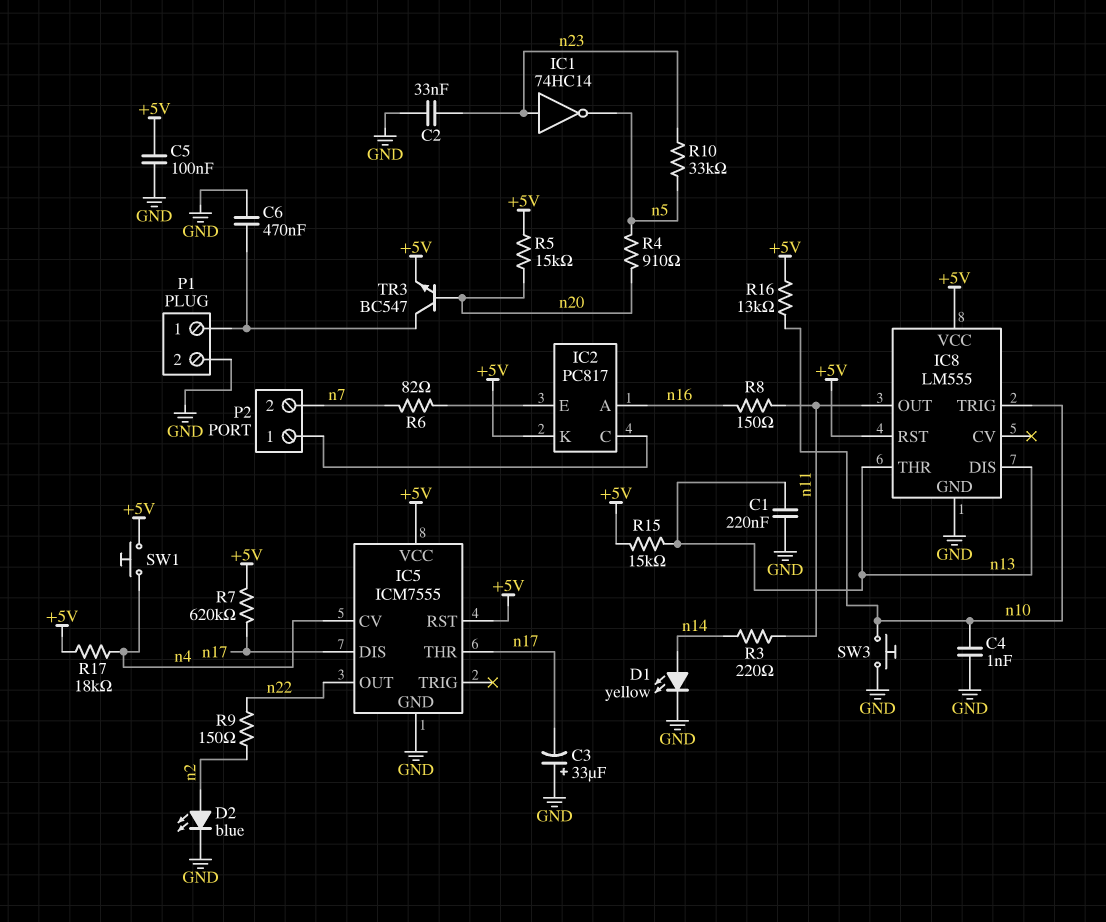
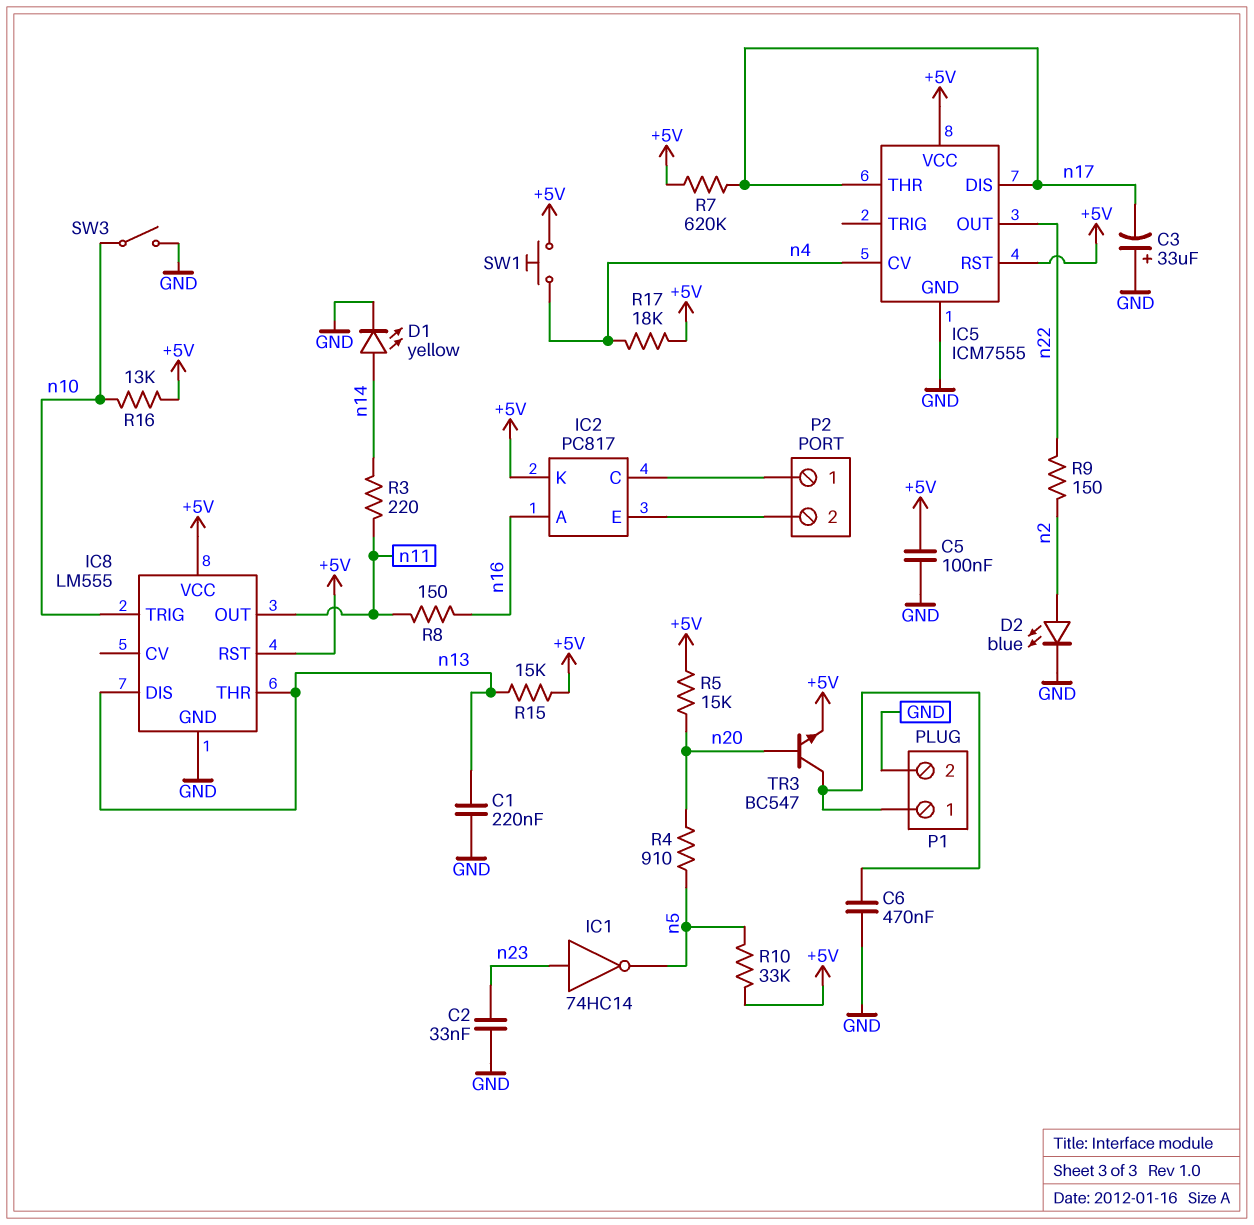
C4: 1nF (GND, n10) -> none
P2 pin 2: n7 -> IC2/E
R6: 82 (IC2/E, n7) -> none
R10: 33k (n5, n23) -> 33k (+5V, n5)
SW3: button (GND, n10) -> switch (GND, n10)

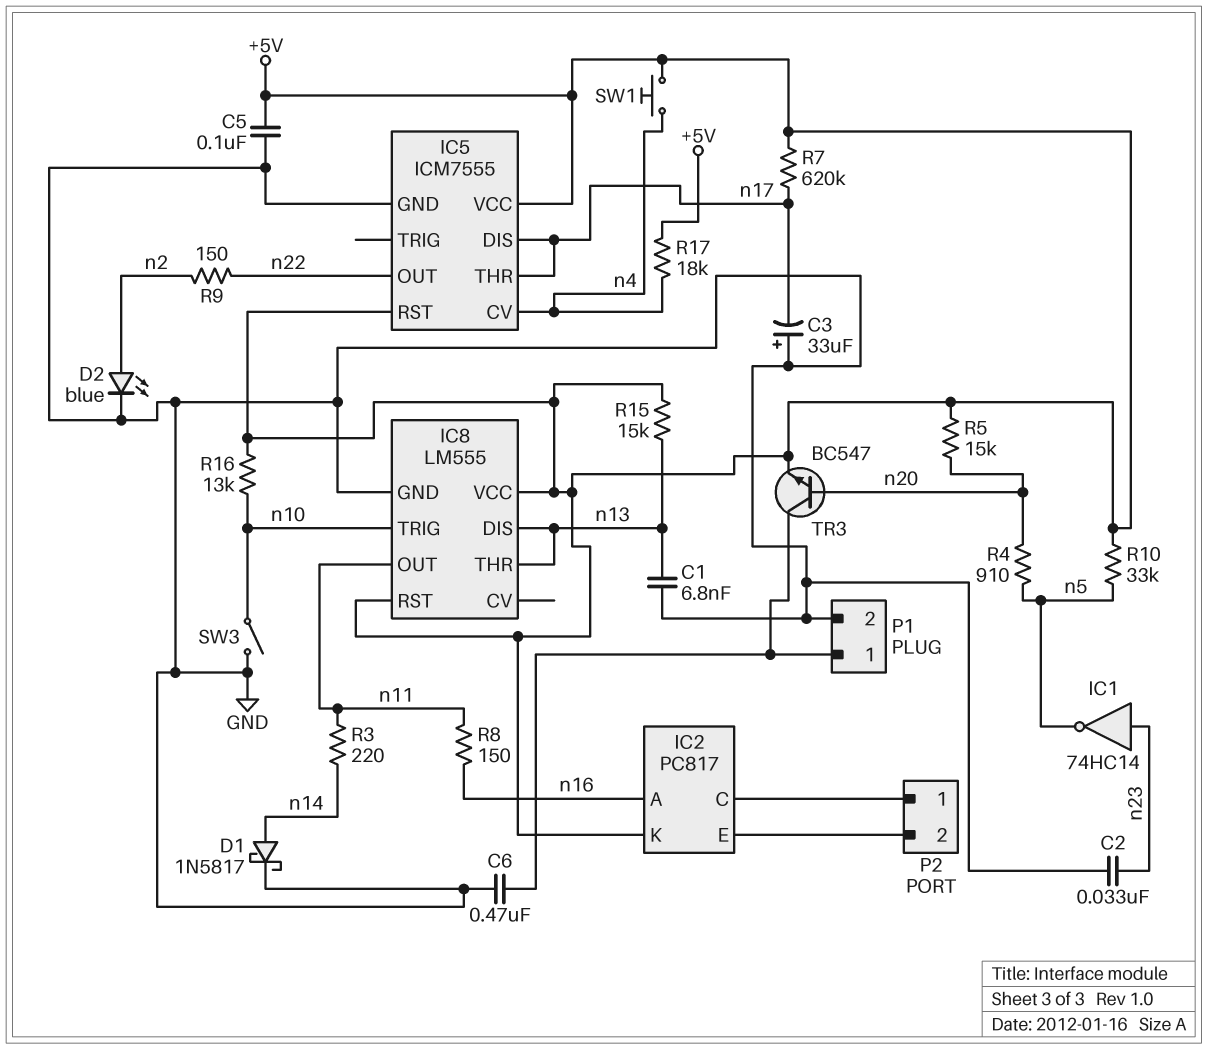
C1: 220nF (GND, n13) -> 6.8nF (GND, n13)
D1: LED yellow (A n14, K GND) -> schottky 1N5817 (A n14, K GND)

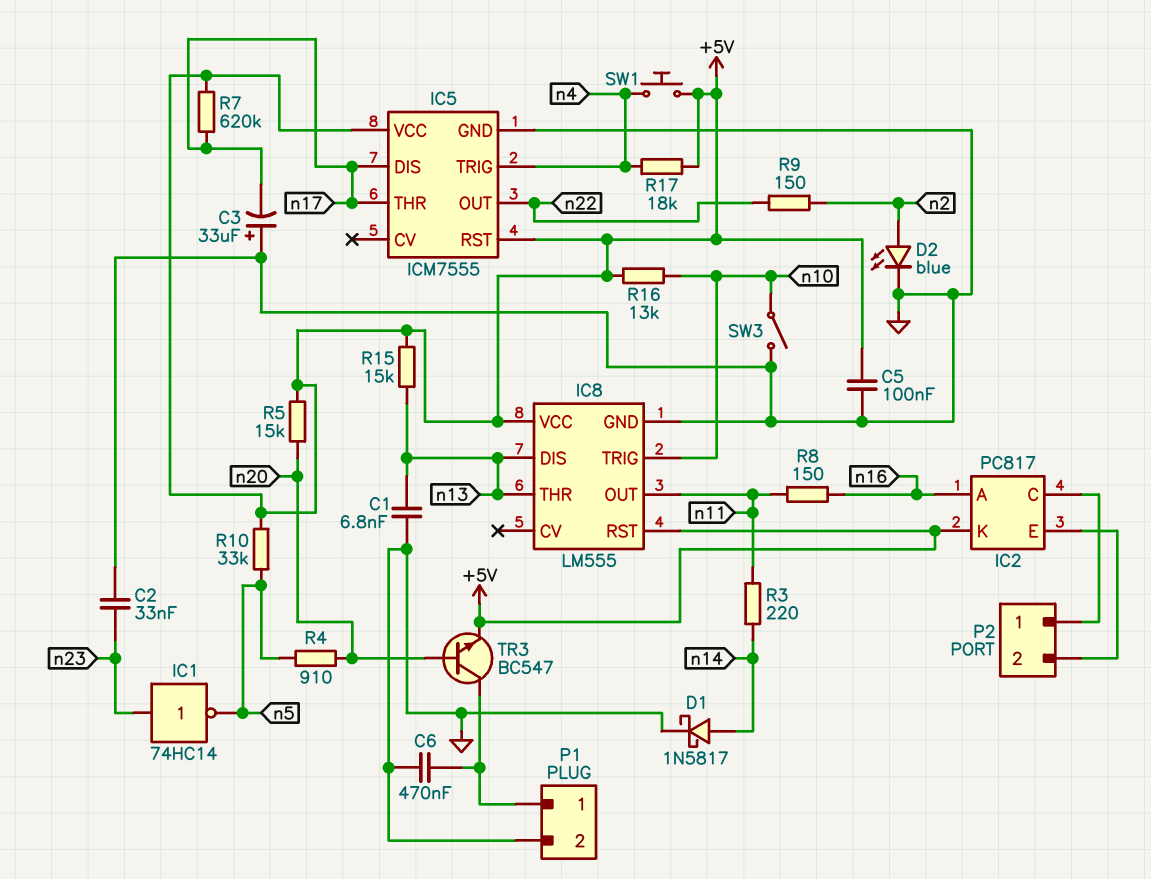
IC5 pin CV: n4 -> none
IC5 pin TRIG: none -> n4

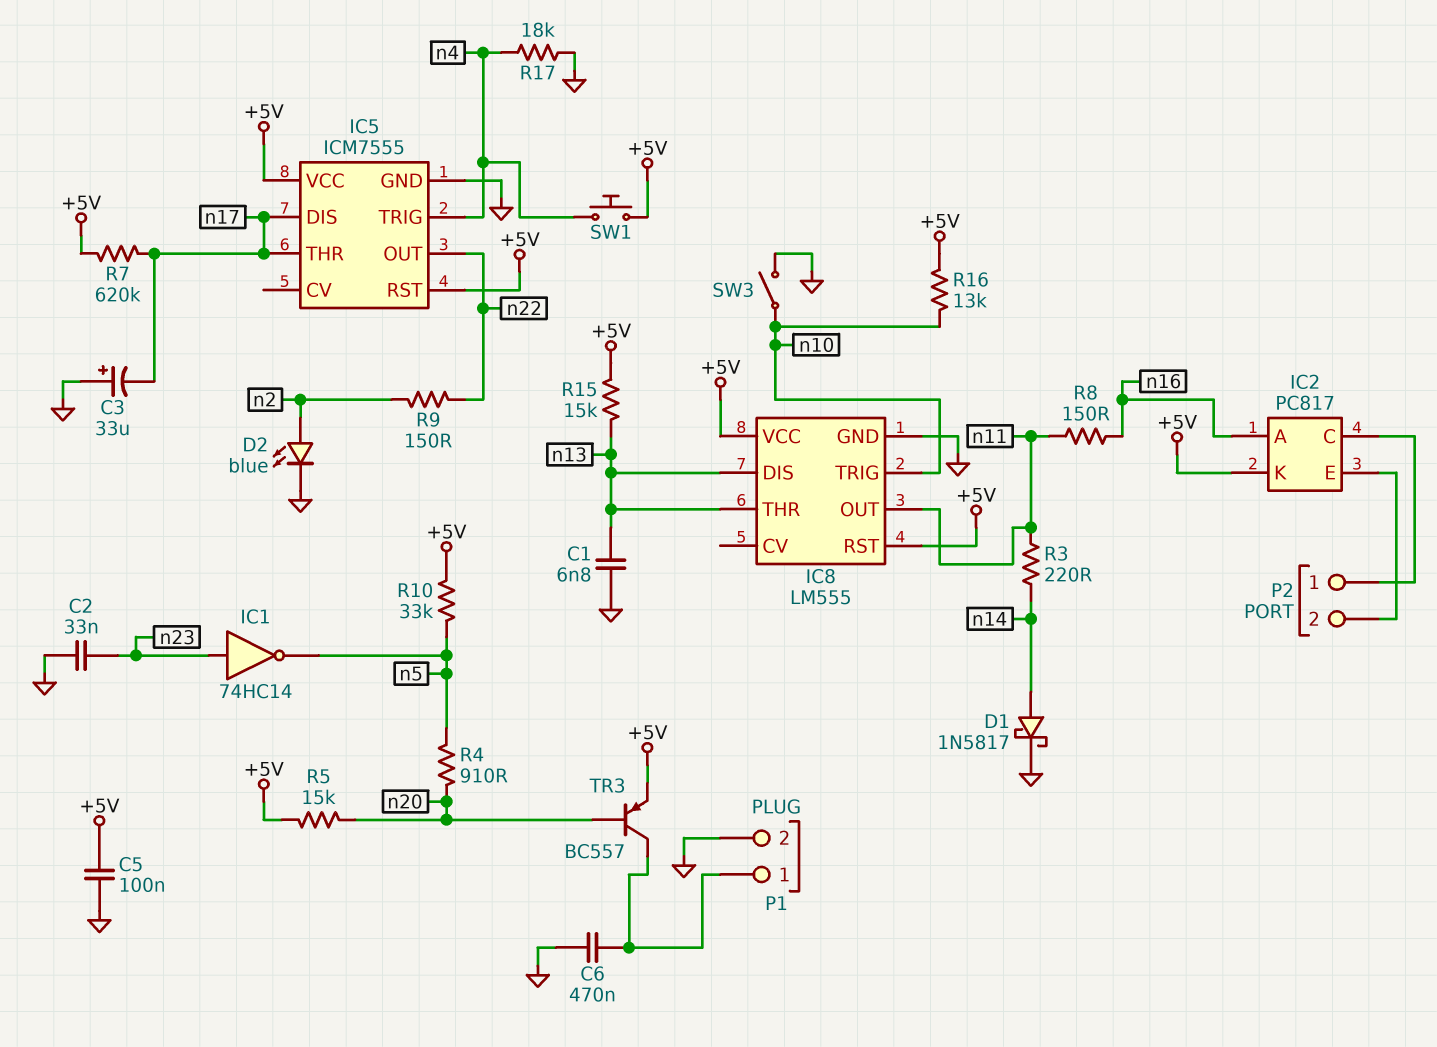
R17: 18k (+5V, n4) -> 18k (GND, n4)
TR3: NPN BC547 (B n20, C P1/1, E +5V) -> PNP BC557 (B n20, C P1/1, E +5V)

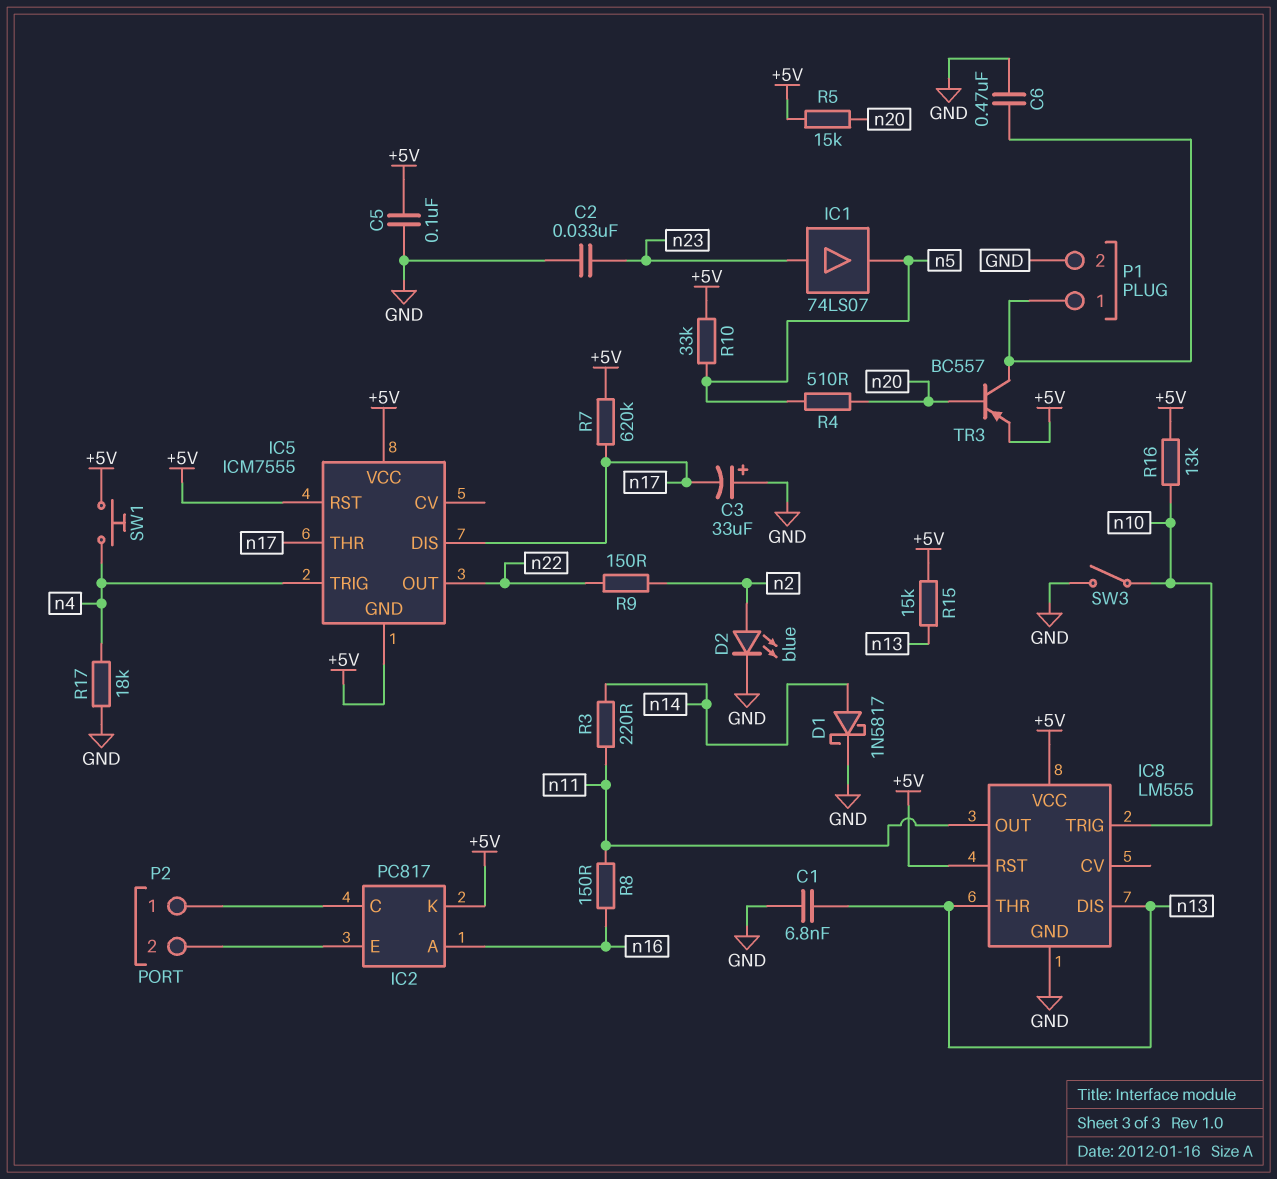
IC1: NOT 74HC14 (in n23, out n5) -> buffer 74LS07 (in n23, out n5)
IC5 pin GND: GND -> +5V
R4: 910 (n5, n20) -> 510 (n5, n20)

